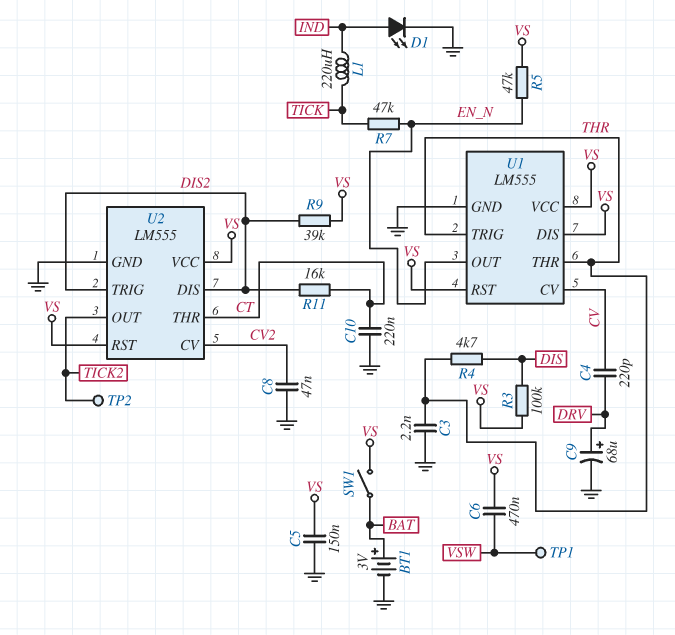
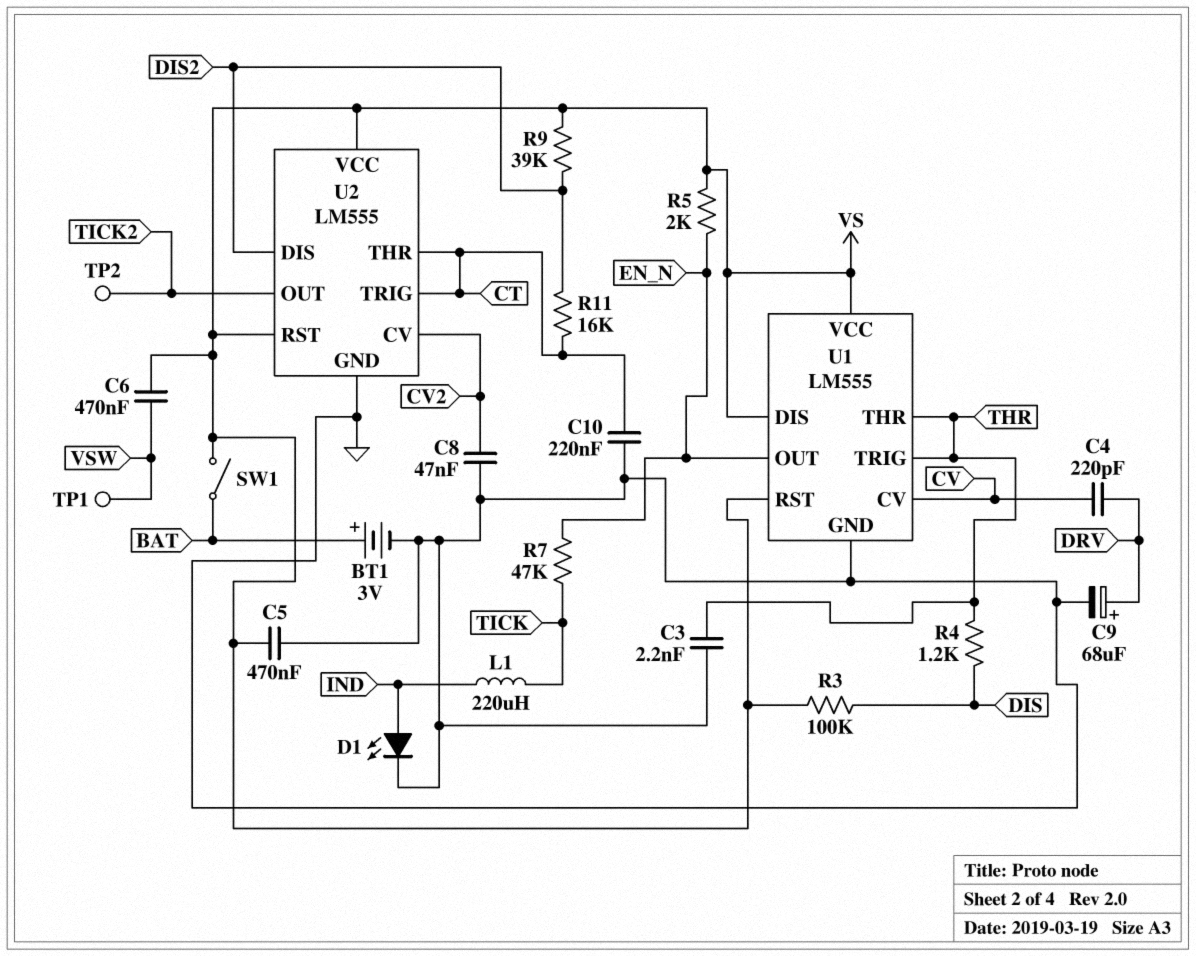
C5: 150nF (GND, VS) -> 470nF (GND, VS)
R4: 4.7k (DIS, THR) -> 1.2k (DIS, THR)
R5: 47k (EN_N, VS) -> 2k (EN_N, VS)
U2 pin TRIG: DIS2 -> CT

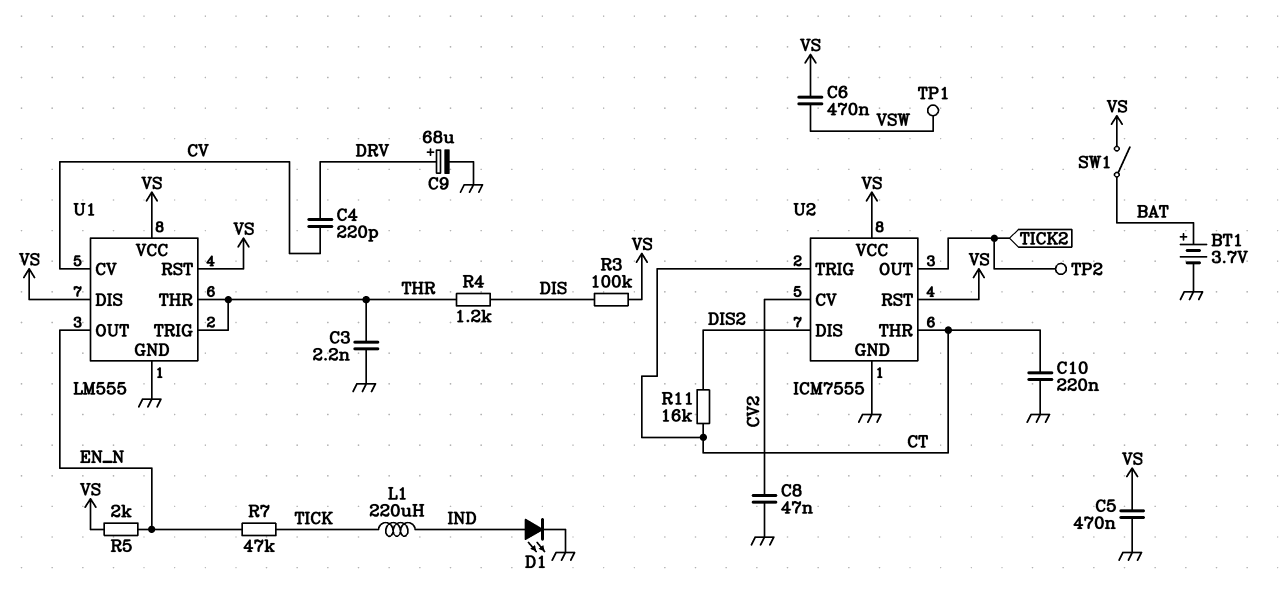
BT1: 3V (plus BAT, minus GND) -> 3.7V (plus BAT, minus GND)
R9: 39k (DIS2, VS) -> none
U2: LM555 -> ICM7555

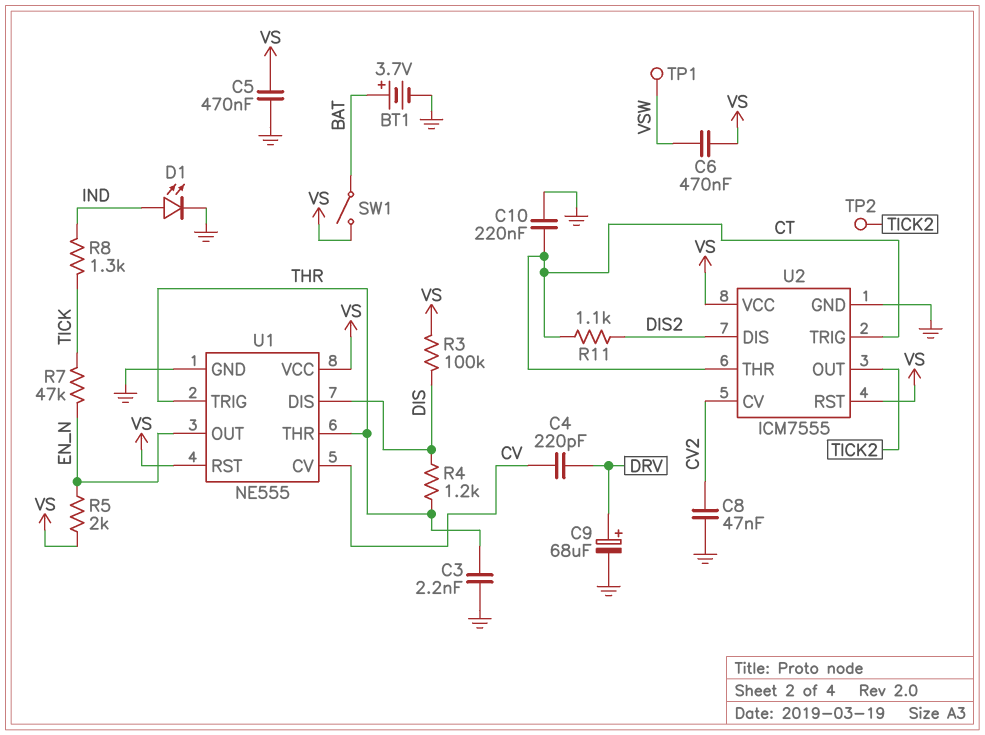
L1: 220uH (IND, TICK) -> none
R8: none -> 1.3k (IND, TICK)
R11: 16k (CT, DIS2) -> 1.1k (CT, DIS2)
U1: LM555 -> NE555
U1 pin DIS: VS -> DIS

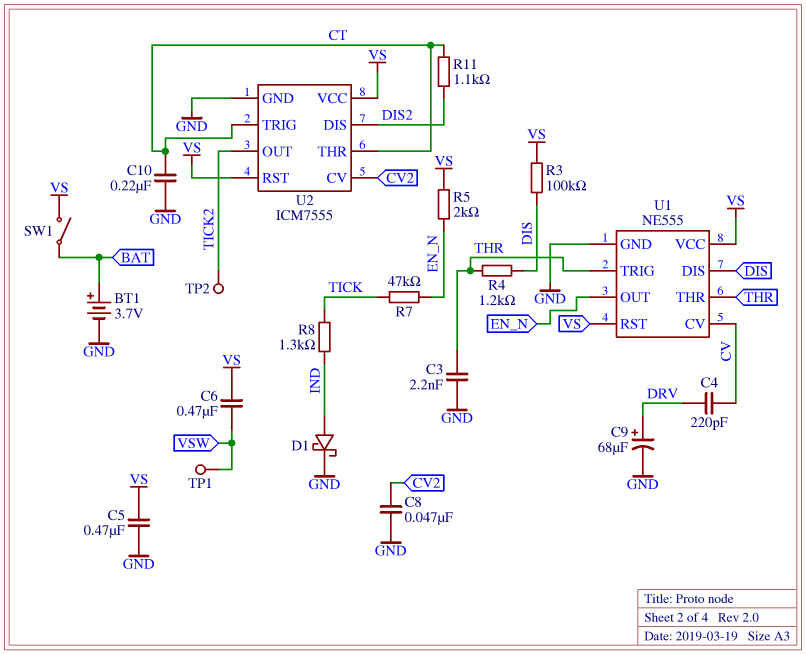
D1: LED (A IND, K GND) -> schottky (A IND, K GND)

